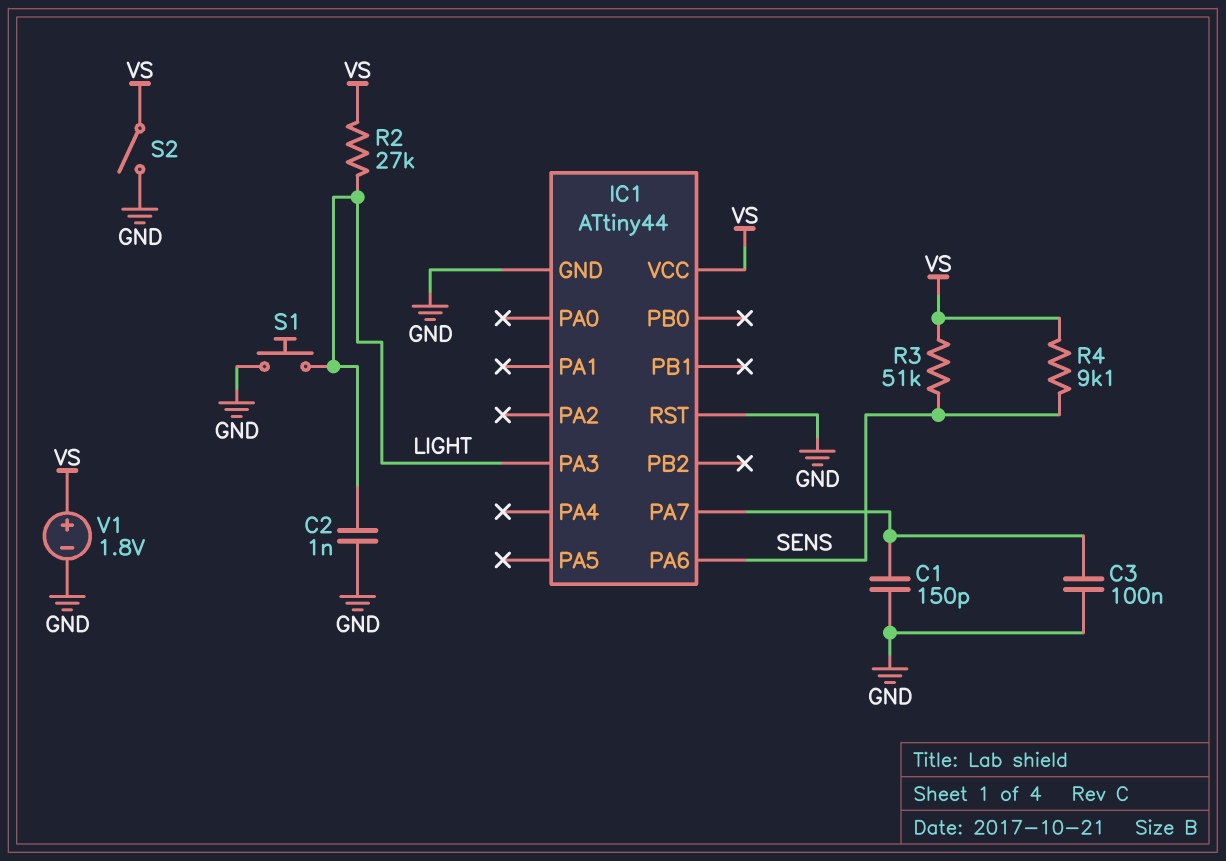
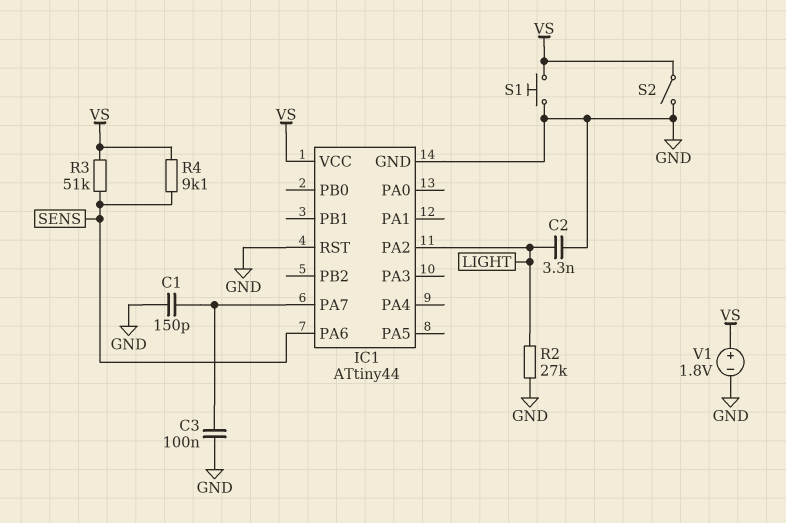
C2: 1nF (GND, LIGHT) -> 3.3nF (GND, LIGHT)
IC1 pin PA2: none -> LIGHT
IC1 pin PA3: LIGHT -> none
R2: 27k (LIGHT, VS) -> 27k (GND, LIGHT)
S1: button (GND, LIGHT) -> button (GND, VS)

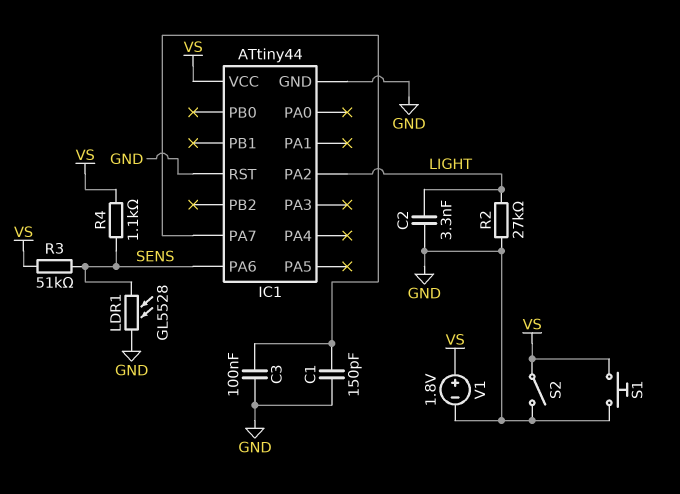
LDR1: none -> GL5528 (GND, SENS)
R4: 9.1k (SENS, VS) -> 1.1k (SENS, VS)

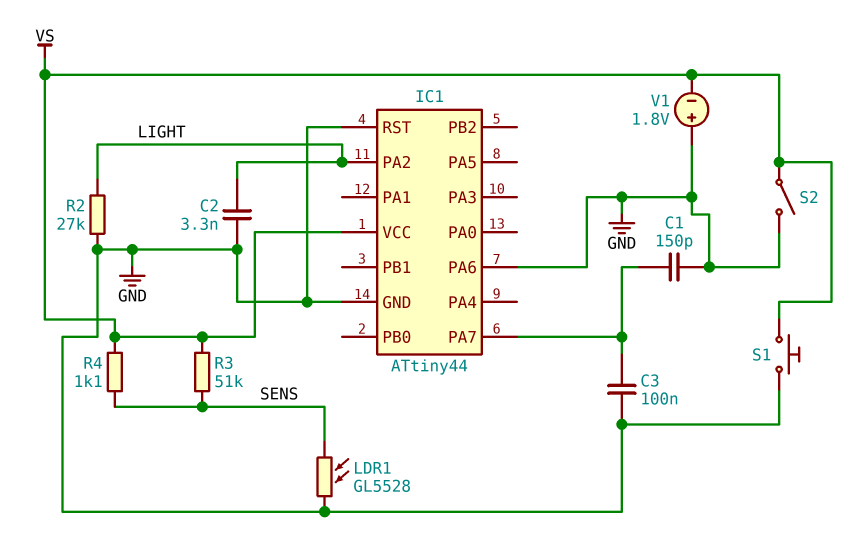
IC1 pin PA6: SENS -> GND
V1: 1.8V (plus VS, minus GND) -> 1.8V (plus GND, minus VS)

